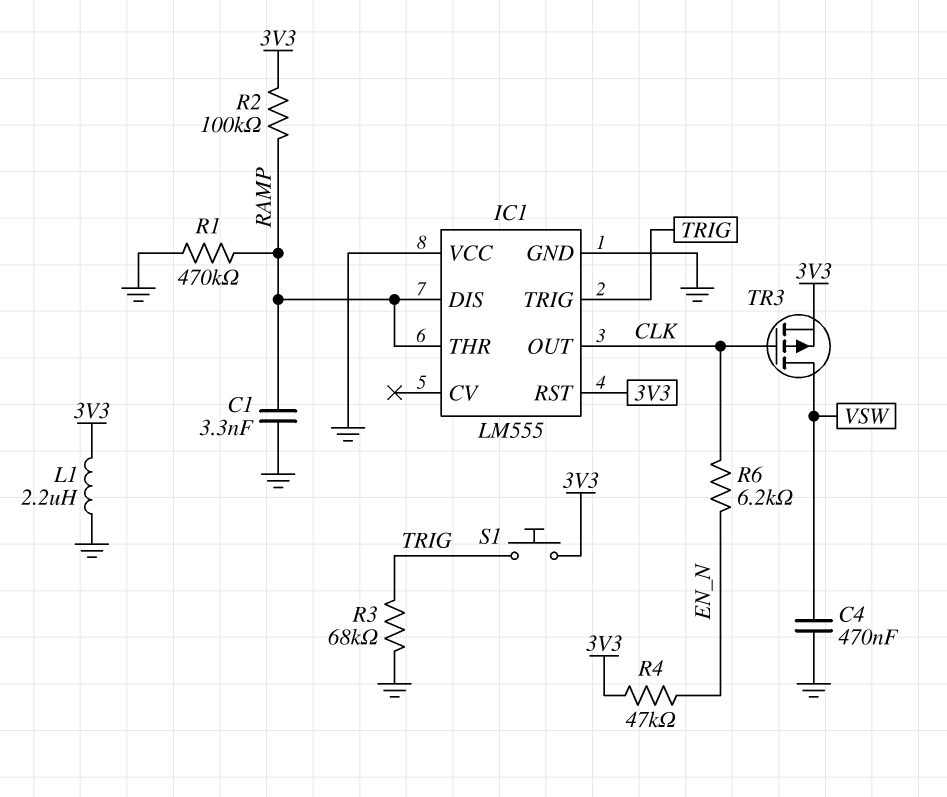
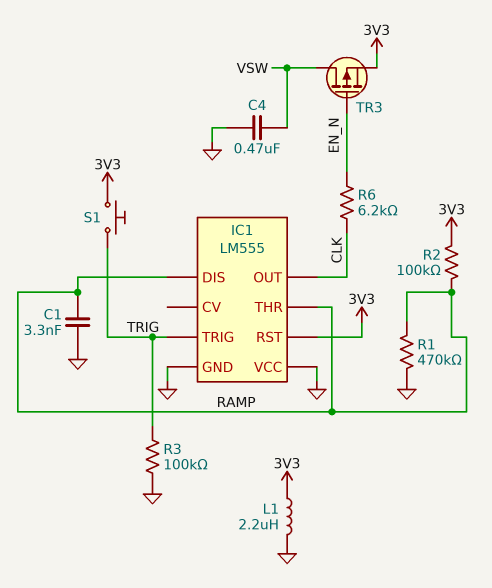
R3: 68k (GND, TRIG) -> 100k (GND, TRIG)
R4: 47k (3V3, EN_N) -> none
TR3: PMOS (G CLK, D VSW, S 3V3) -> PMOS (G EN_N, D VSW, S 3V3)

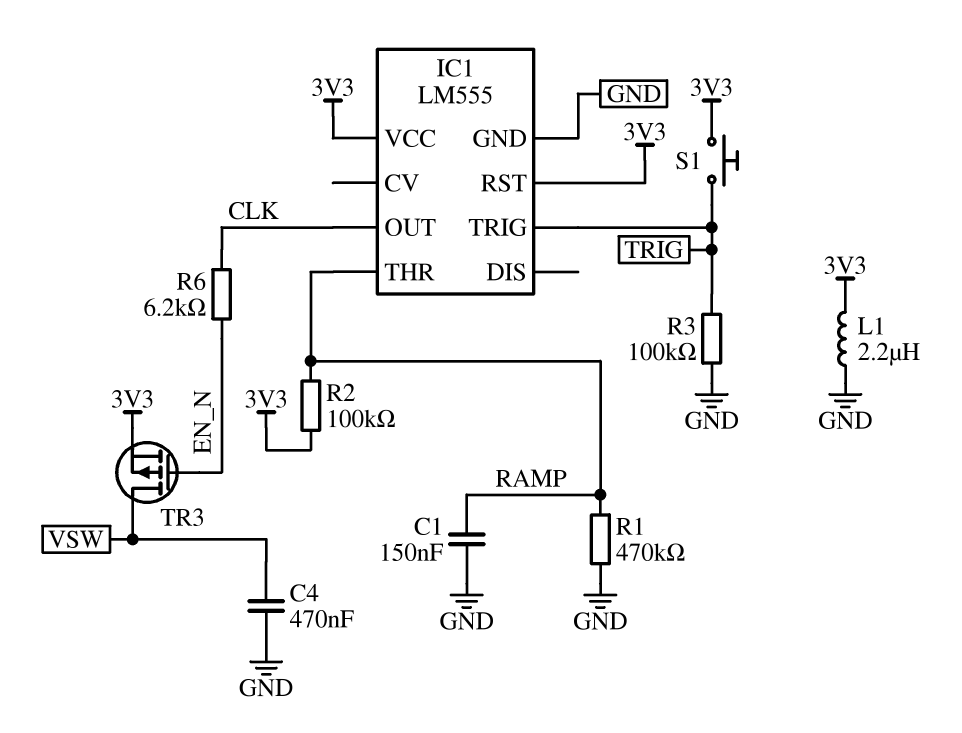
C1: 3.3nF (GND, RAMP) -> 150nF (GND, RAMP)
IC1 pin DIS: RAMP -> none
IC1 pin VCC: GND -> 3V3

